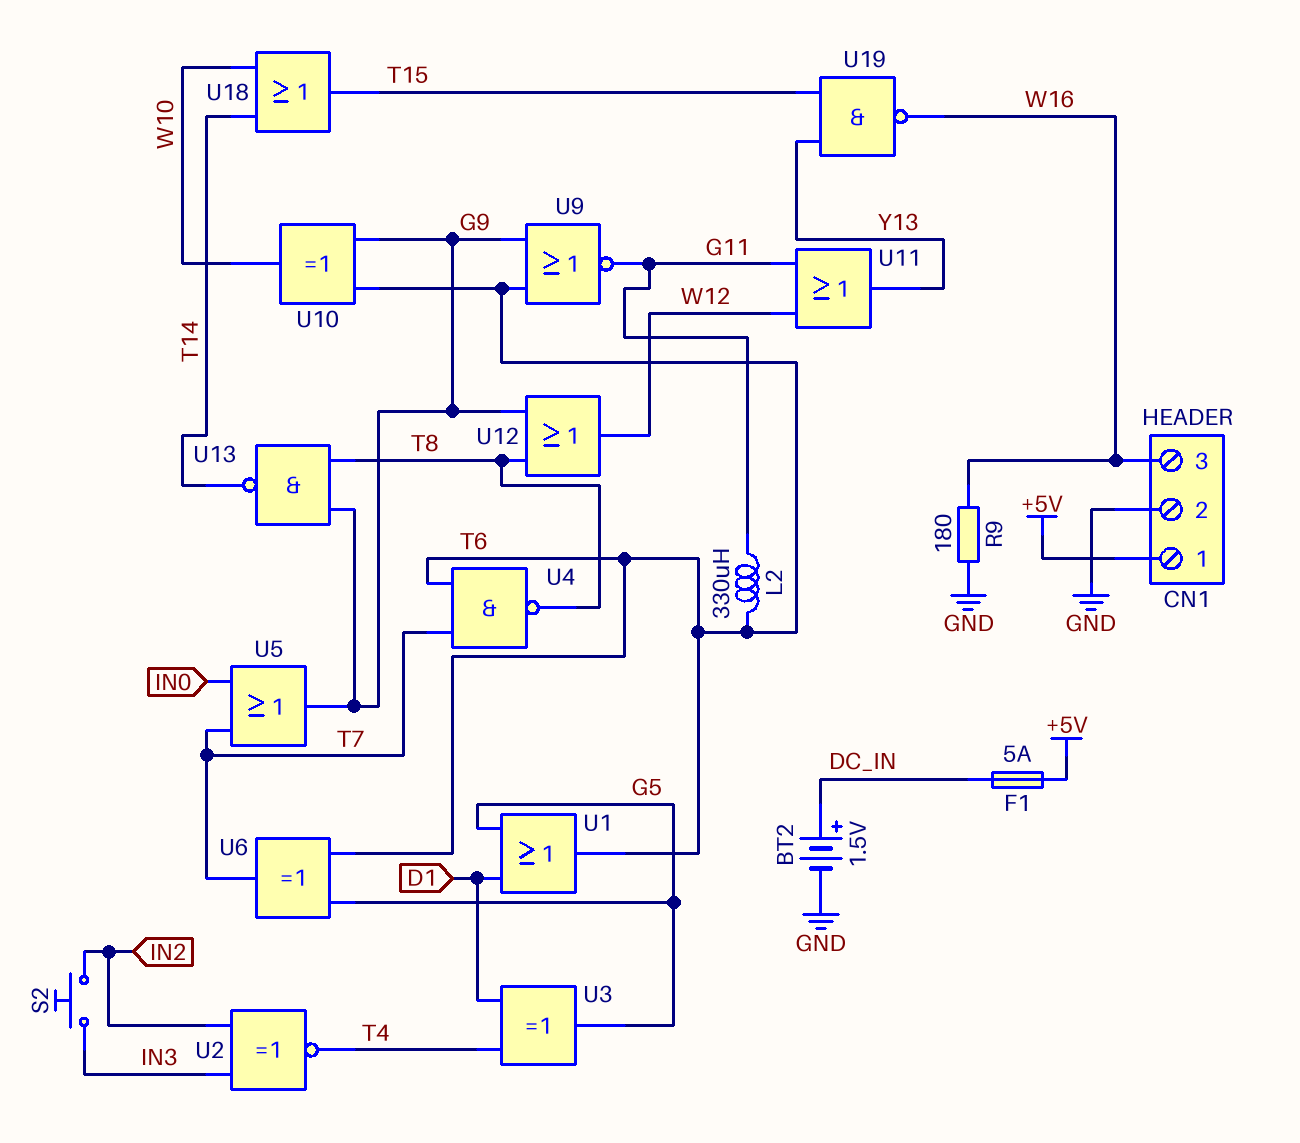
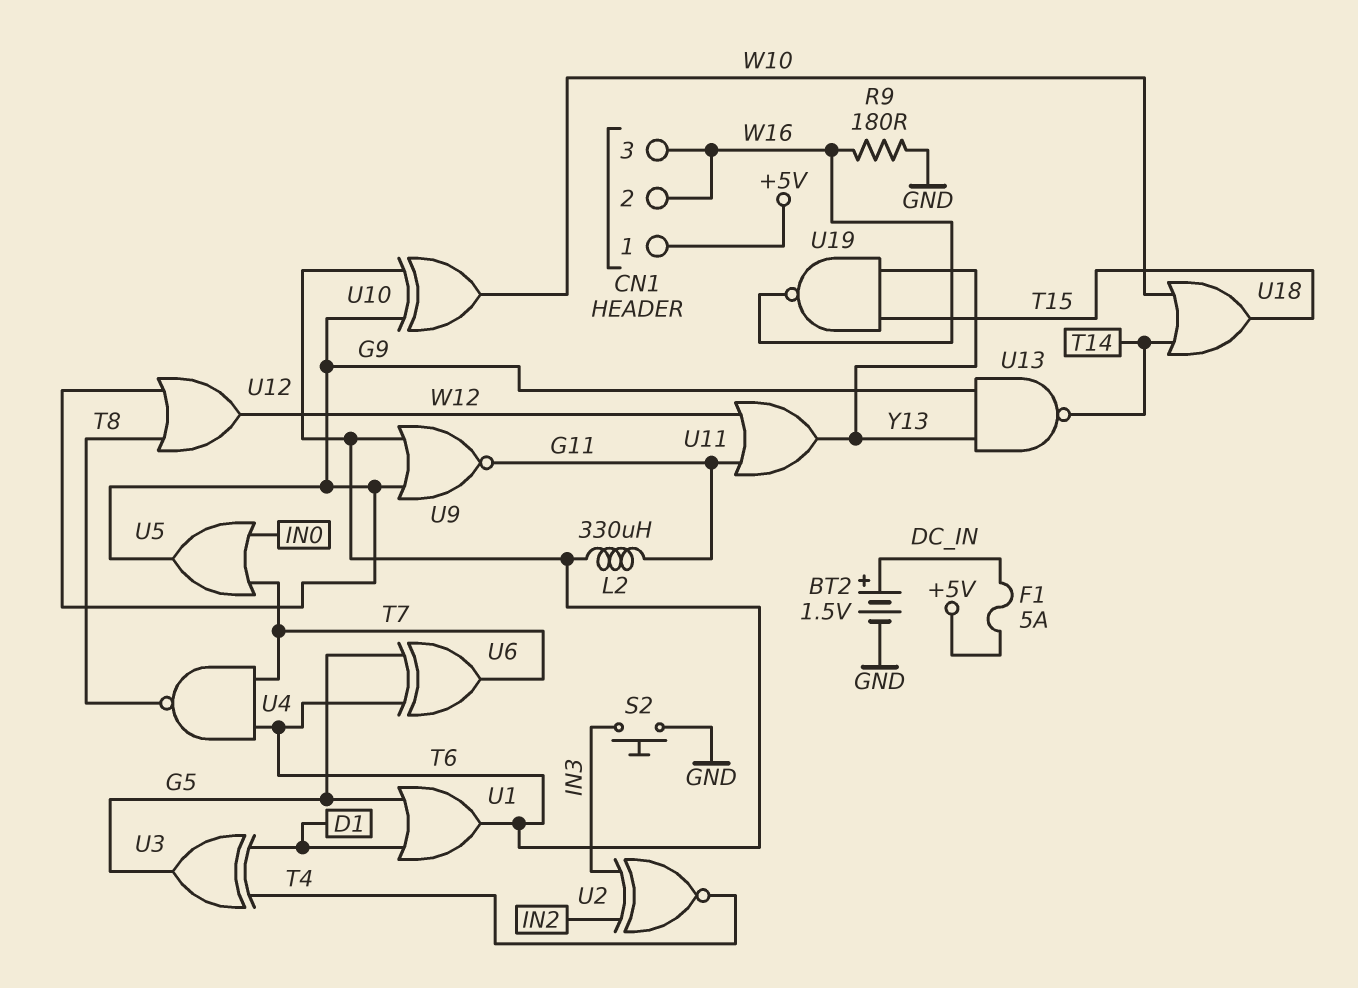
CN1 pin 2: GND -> W16
S2: button (IN2, IN3) -> button (GND, IN3)
U13: NAND (in G9, in T8, out T14) -> NAND (in G9, in Y13, out T14)

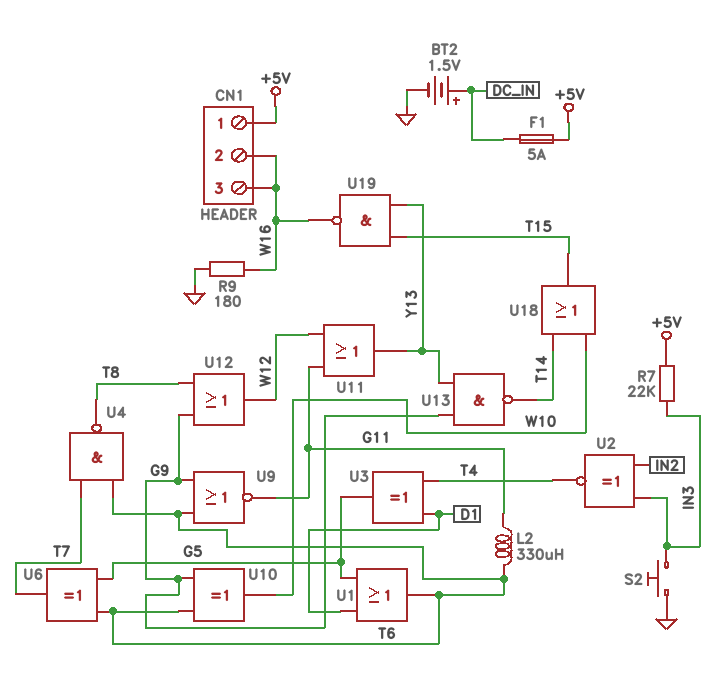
R7: none -> 22k (+5V, IN3)
U5: OR (in IN0, in T7, out G9) -> none

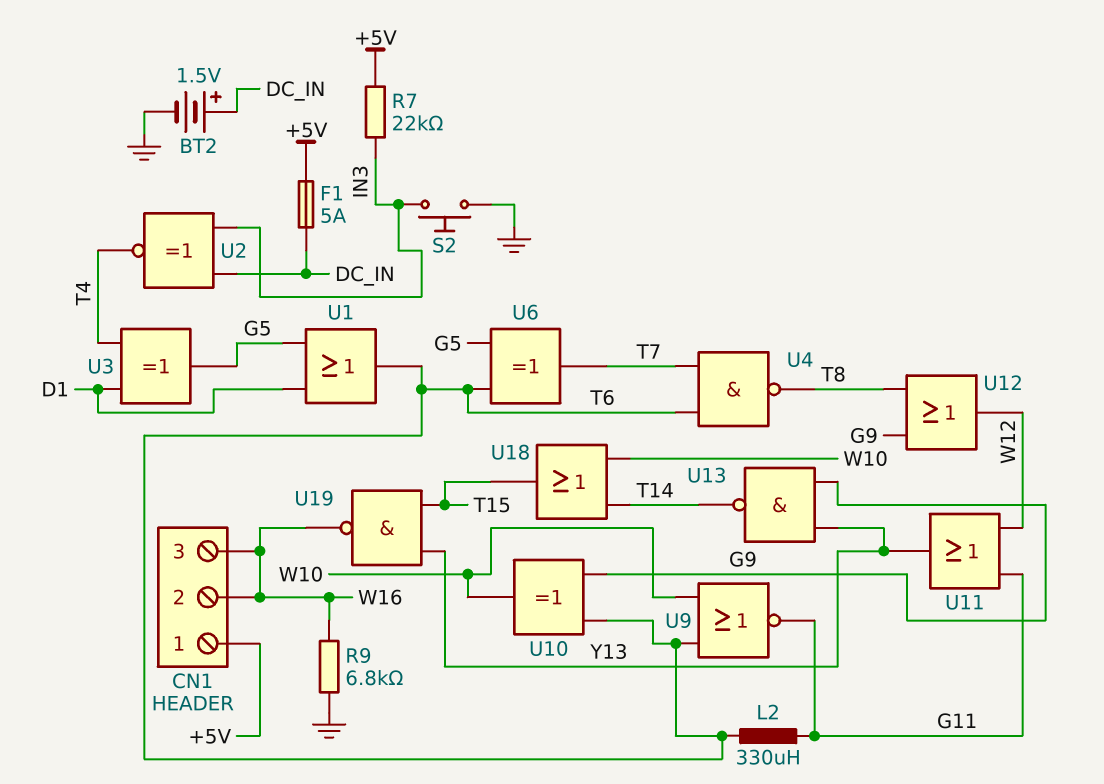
R9: 180 (GND, W16) -> 6.8k (GND, W16)
U2: XNOR (in IN2, in IN3, out T4) -> XNOR (in DC_IN, in IN3, out T4)
U9: NOR (in G9, in T6, out G11) -> NOR (in T6, in W10, out G11)

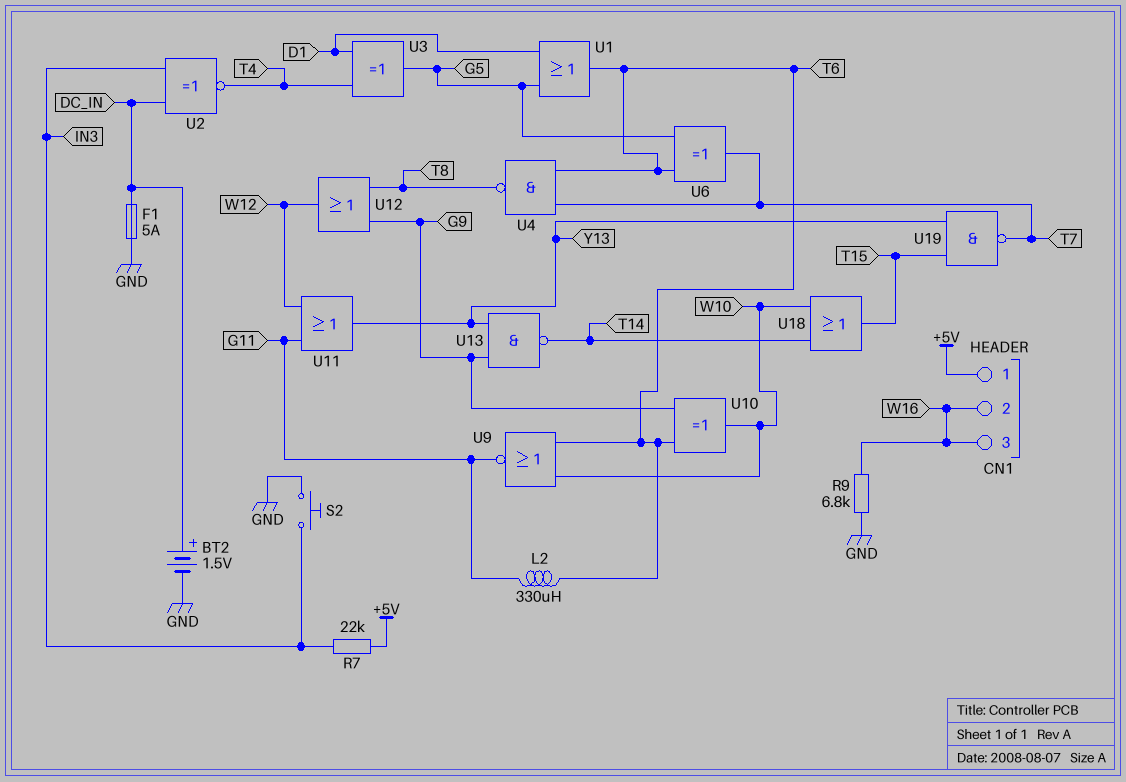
F1: 5A (+5V, DC_IN) -> 5A (DC_IN, GND)
U19: NAND (in T15, in Y13, out W16) -> NAND (in T15, in Y13, out T7)

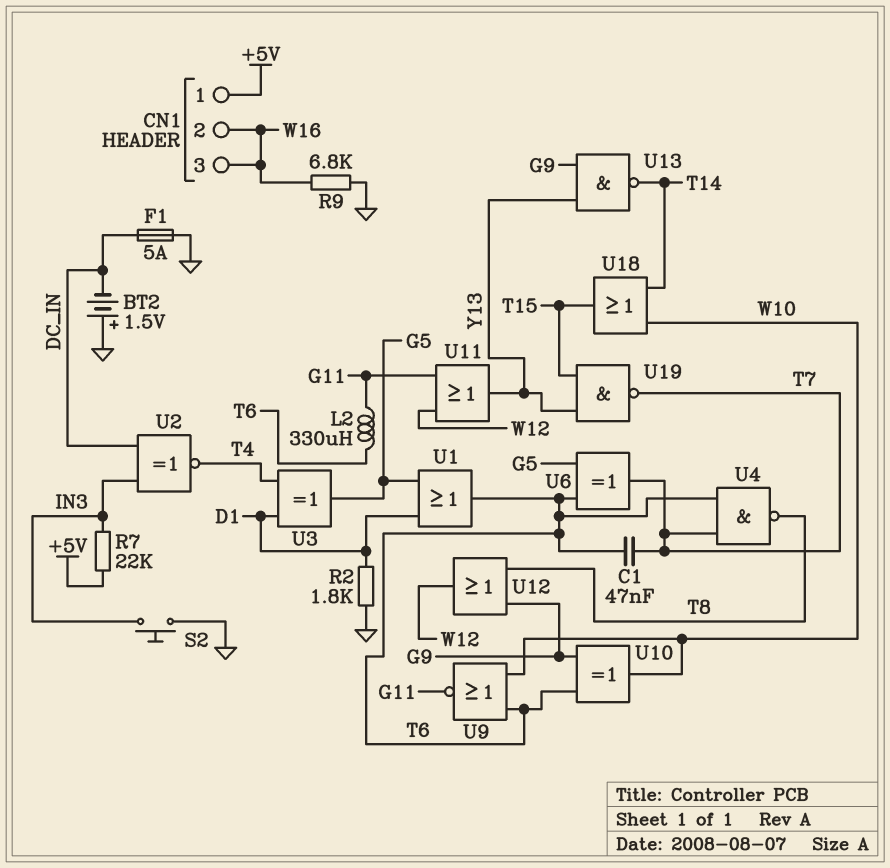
BT2: 1.5V (plus DC_IN, minus GND) -> 1.5V (plus GND, minus DC_IN)
C1: none -> 47nF (T6, T7)
R2: none -> 1.8k (D1, GND)

